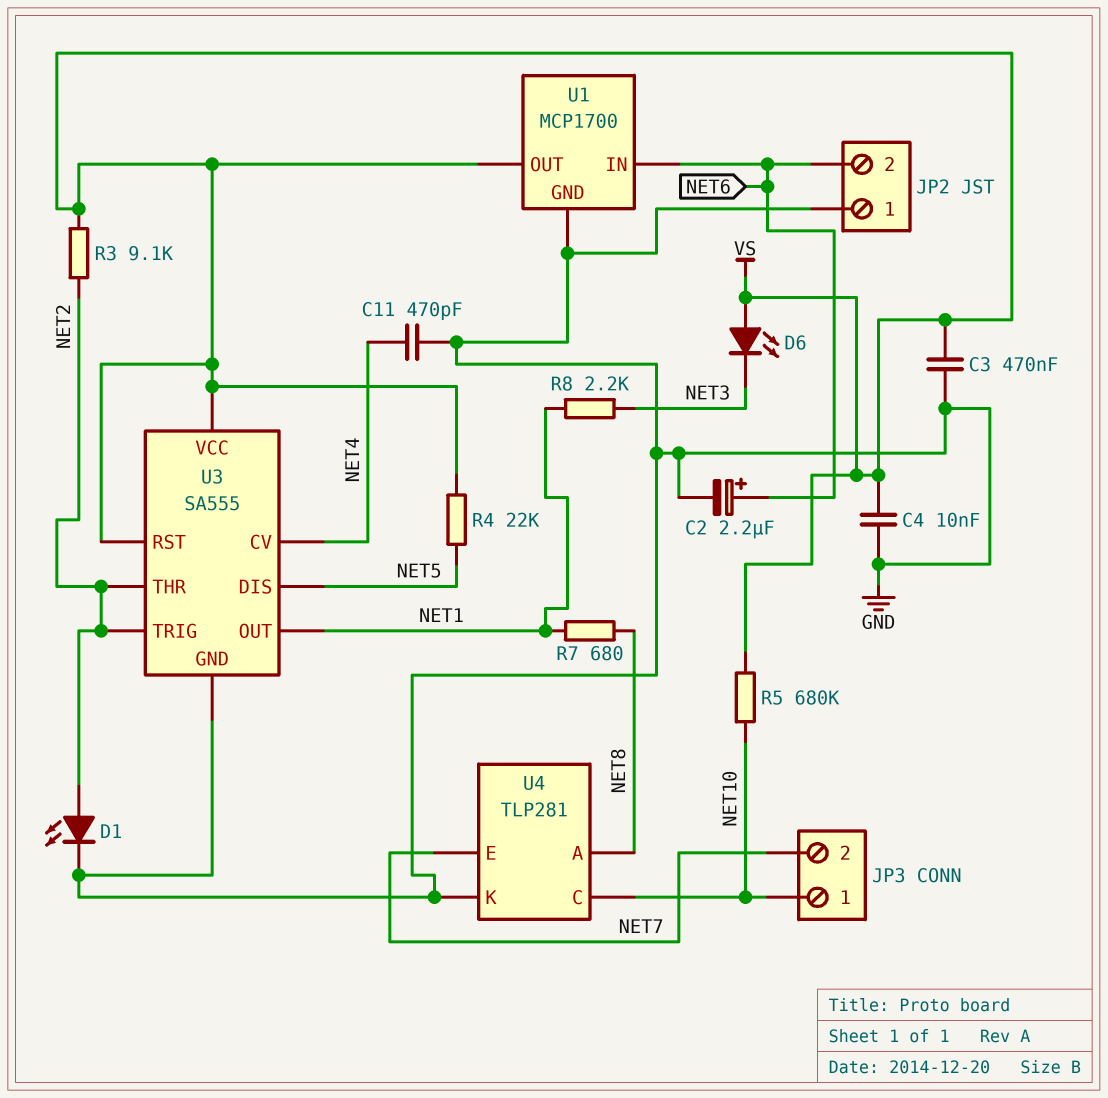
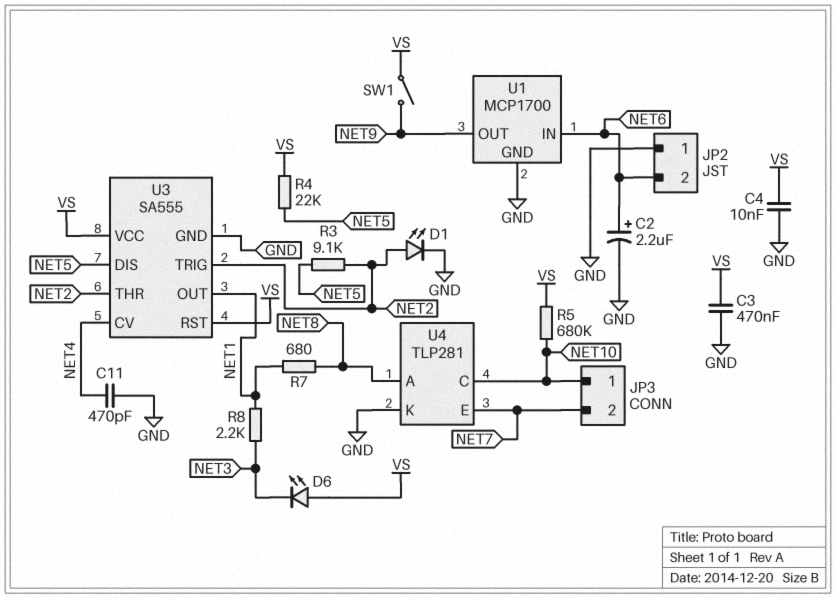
R3: 9.1k (NET2, VS) -> 9.1k (NET2, NET5)
SW1: none -> switch (NET9, VS)
U1 pin OUT: VS -> NET9

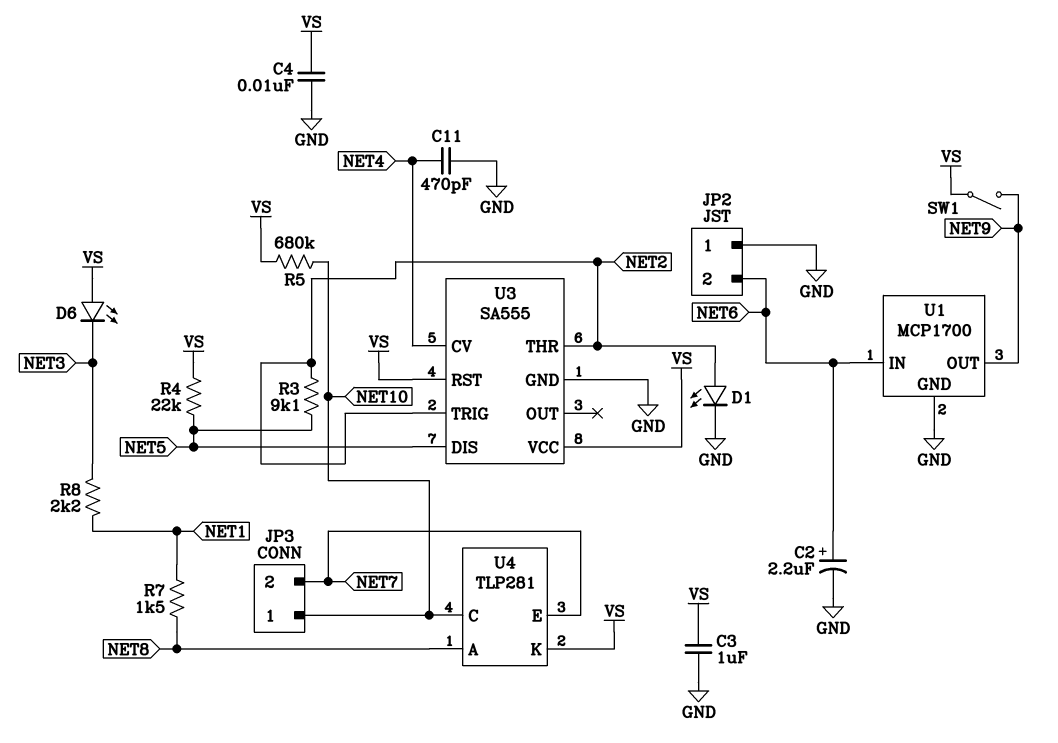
C3: 470nF (GND, VS) -> 1uF (GND, VS)
R7: 680 (NET1, NET8) -> 1.5k (NET1, NET8)
U3 pin OUT: NET1 -> none
U4 pin K: GND -> VS

